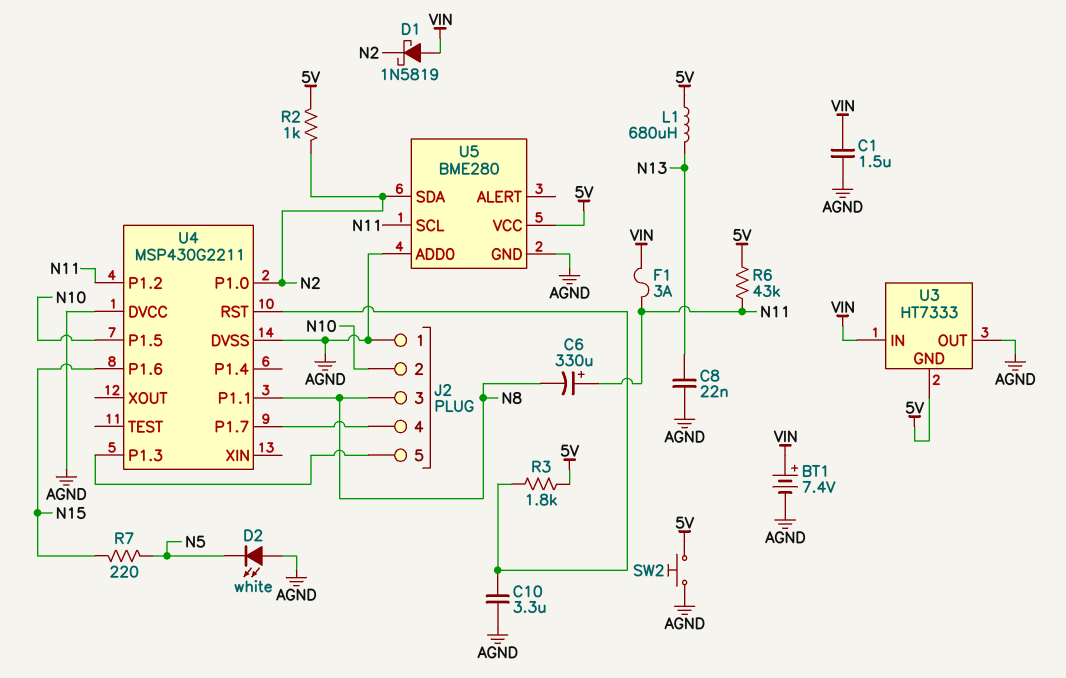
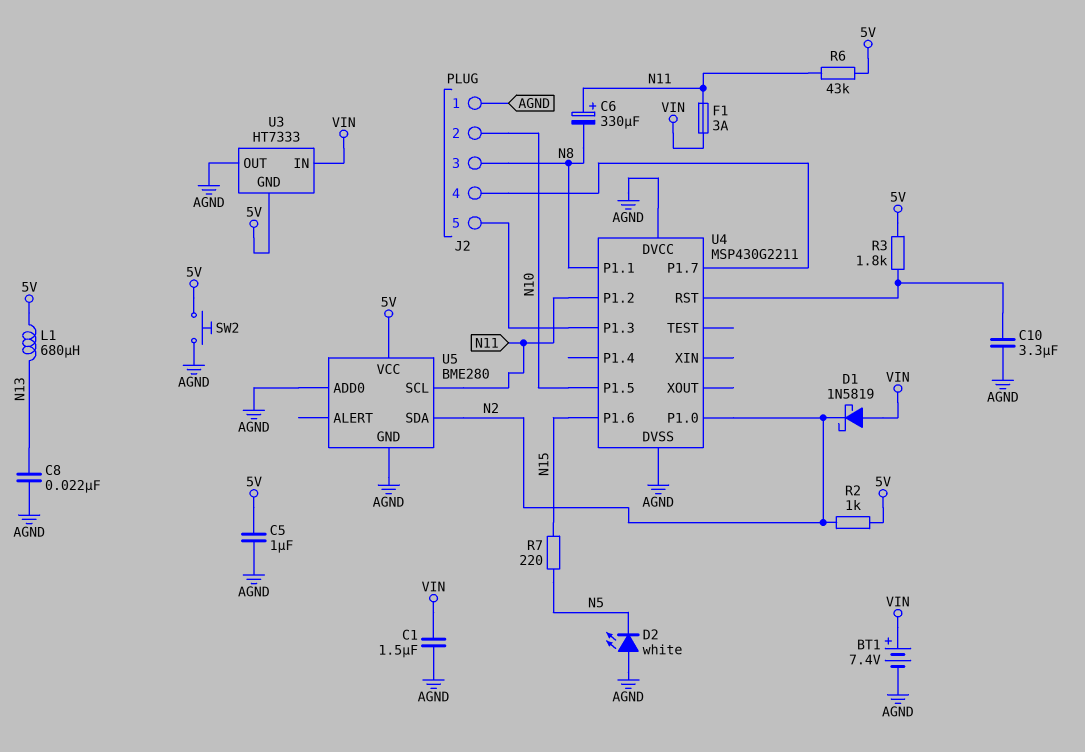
C5: none -> 1uF (5V, AGND)

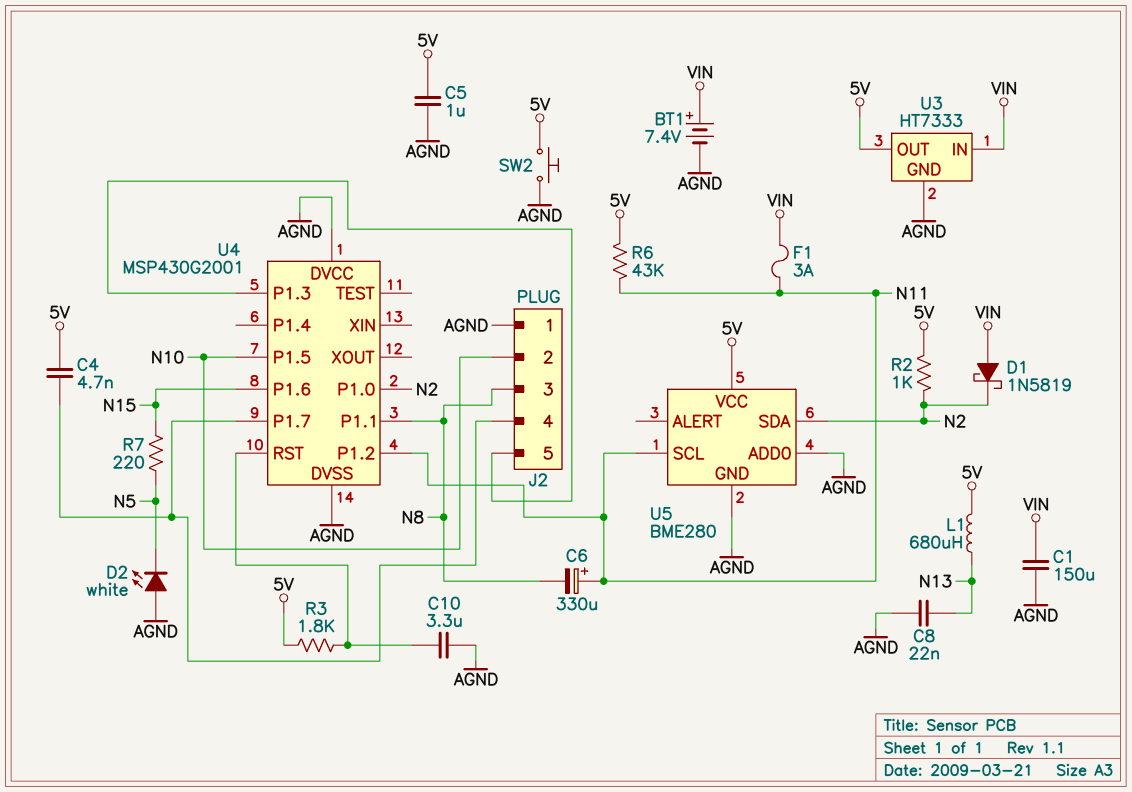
C1: 1.5uF (AGND, VIN) -> 150uF (AGND, VIN)
C4: none -> 4.7nF (5V, J2/4)
U3 pin GND: 5V -> AGND
U3 pin OUT: AGND -> 5V
U4: MSP430G2211 -> MSP430G2001

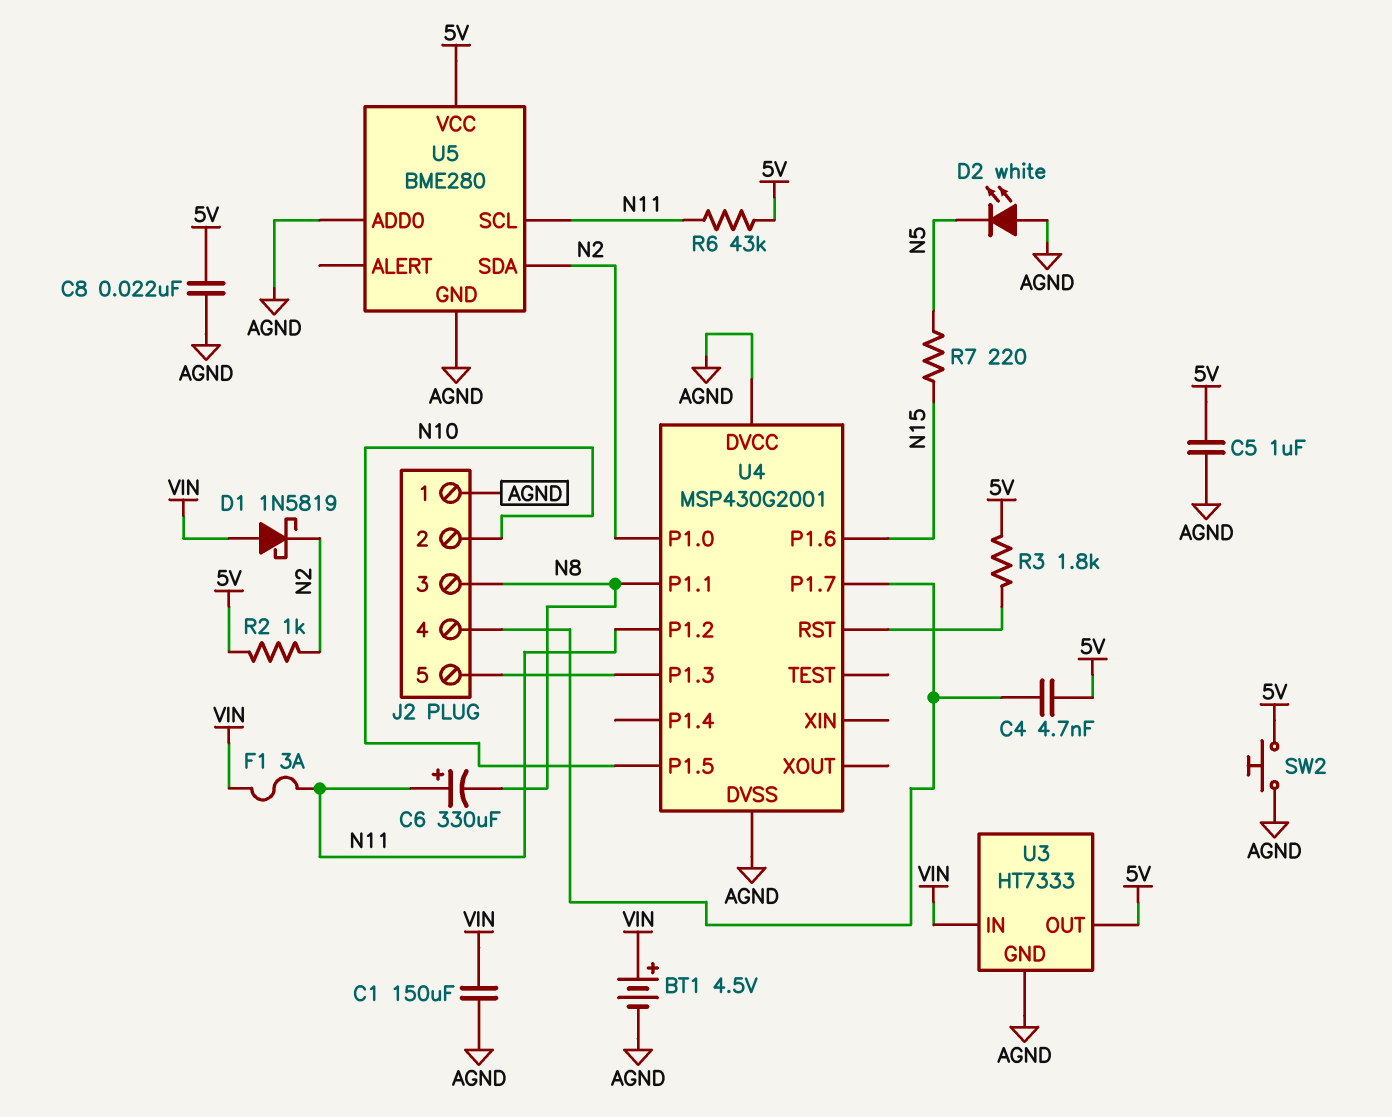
BT1: 7.4V (plus VIN, minus AGND) -> 4.5V (plus VIN, minus AGND)
C8: 22nF (AGND, N13) -> 22nF (5V, AGND)
C10: 3.3uF (AGND, U4/RST) -> none
L1: 680uH (5V, N13) -> none

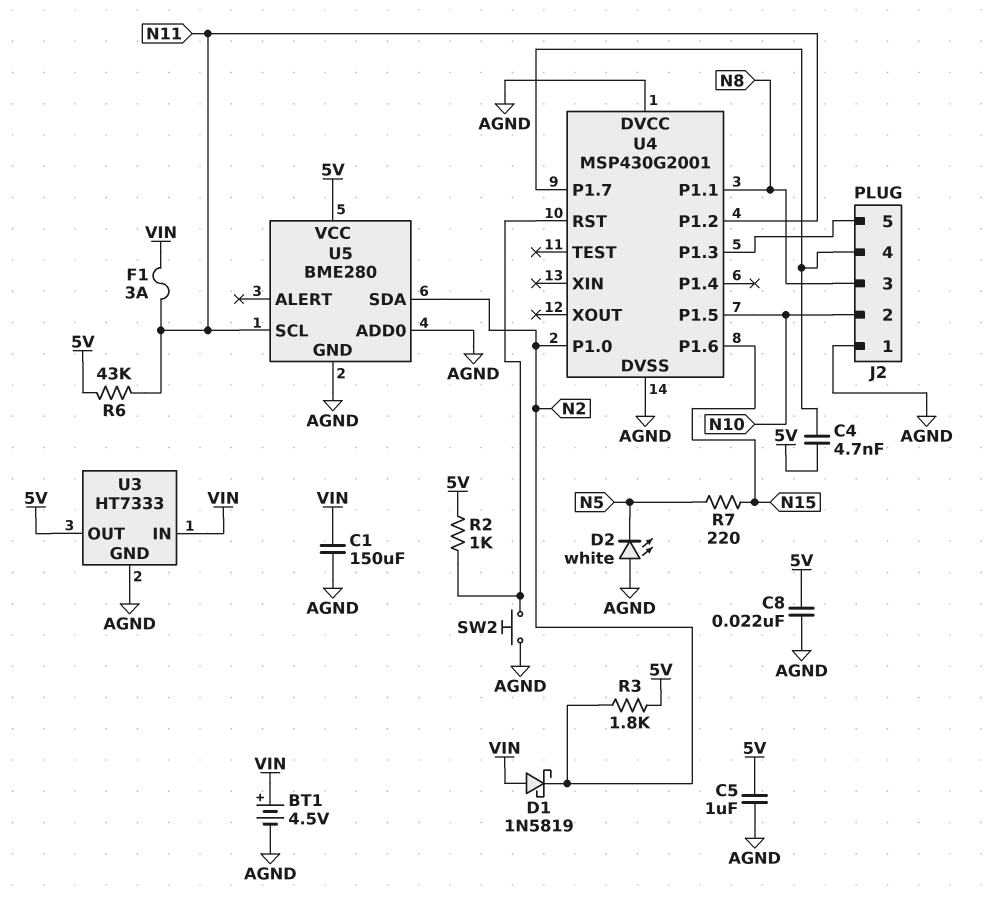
C6: 330uF (plus N11, minus N8) -> none
R2: 1k (5V, N2) -> 1k (5V, U4/RST)
R3: 1.8k (5V, U4/RST) -> 1.8k (5V, N2)
SW2: button (5V, AGND) -> button (AGND, U4/RST)

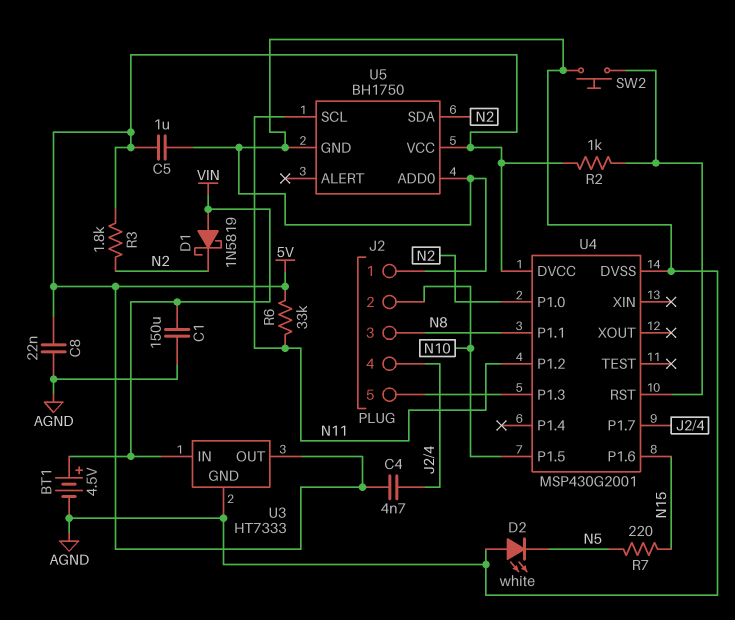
F1: 3A (N11, VIN) -> none
R6: 43k (5V, N11) -> 33k (5V, N11)
U4 pin DVCC: AGND -> 5V
U5: BME280 -> BH1750

